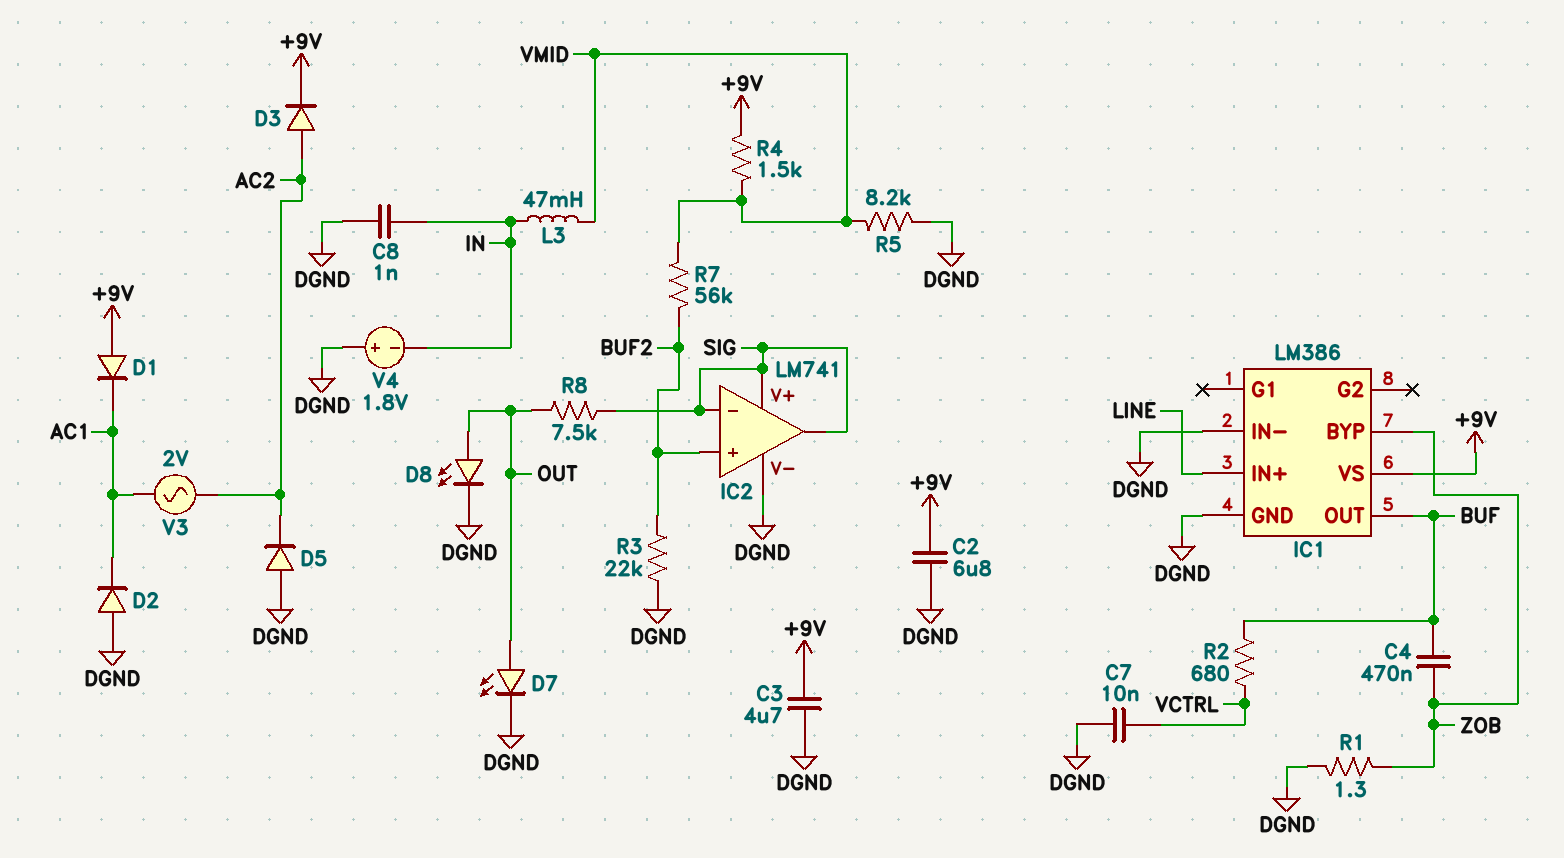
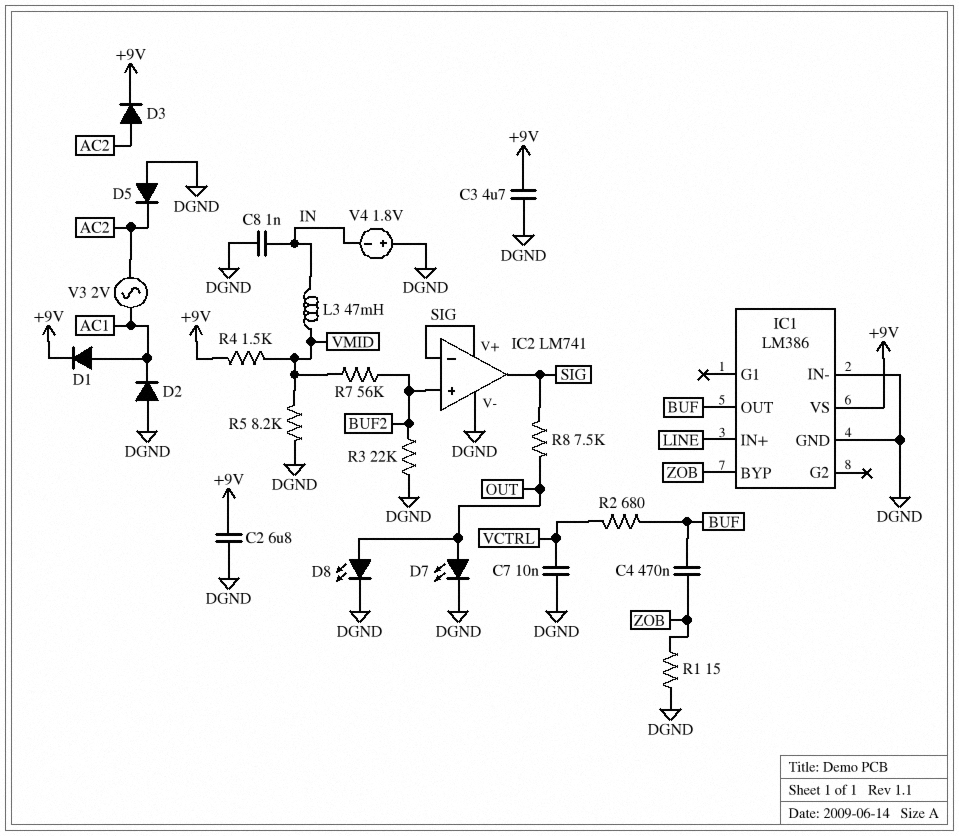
D1: diode (A +9V, K AC1) -> diode (A AC1, K +9V)
R1: 1.3 (DGND, ZOB) -> 15 (DGND, ZOB)

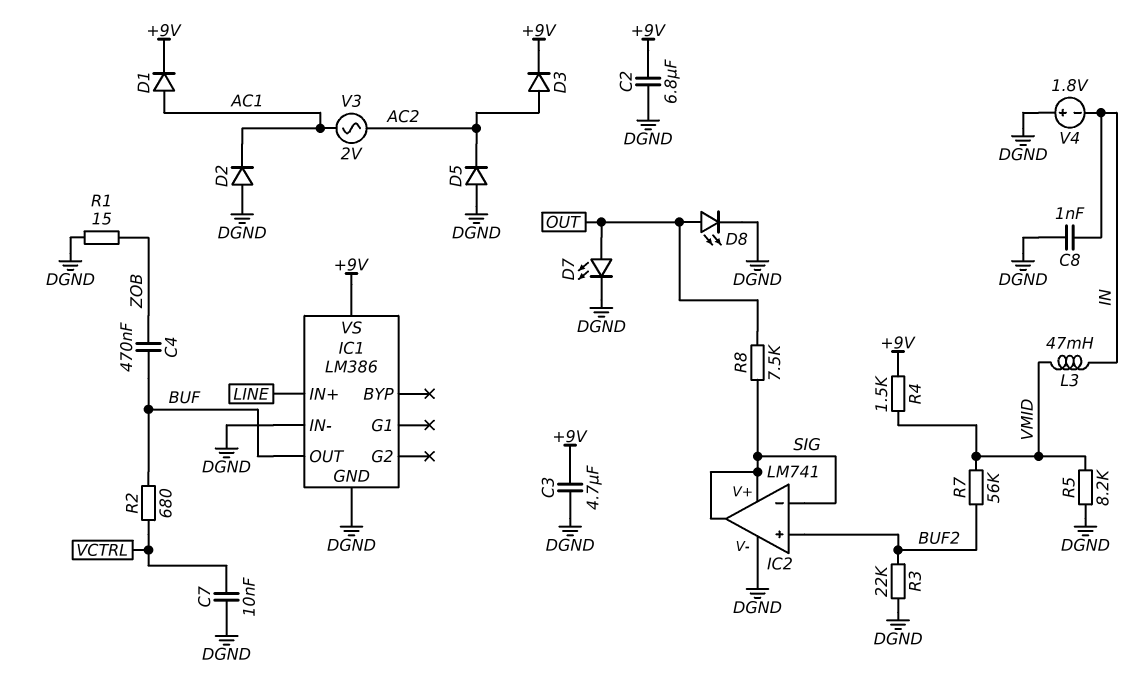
IC1 pin BYP: ZOB -> none

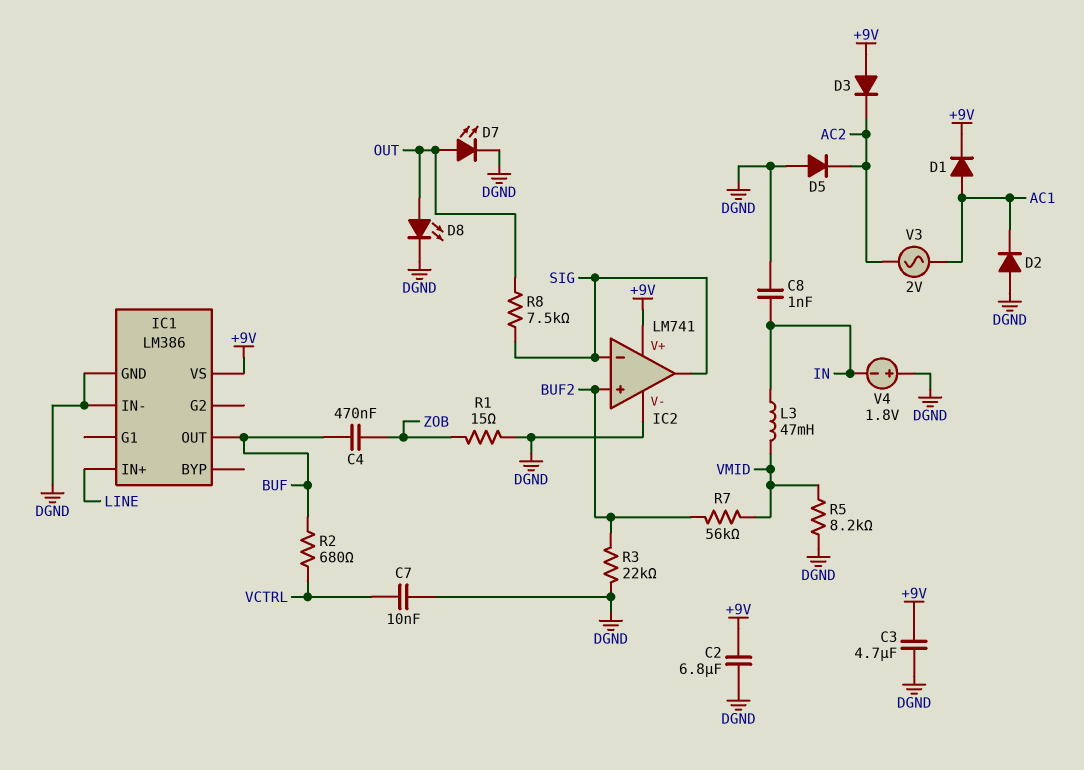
D3: diode (A AC2, K +9V) -> diode (A +9V, K AC2)
IC2 pin V+: SIG -> +9V
R4: 1.5k (+9V, VMID) -> none

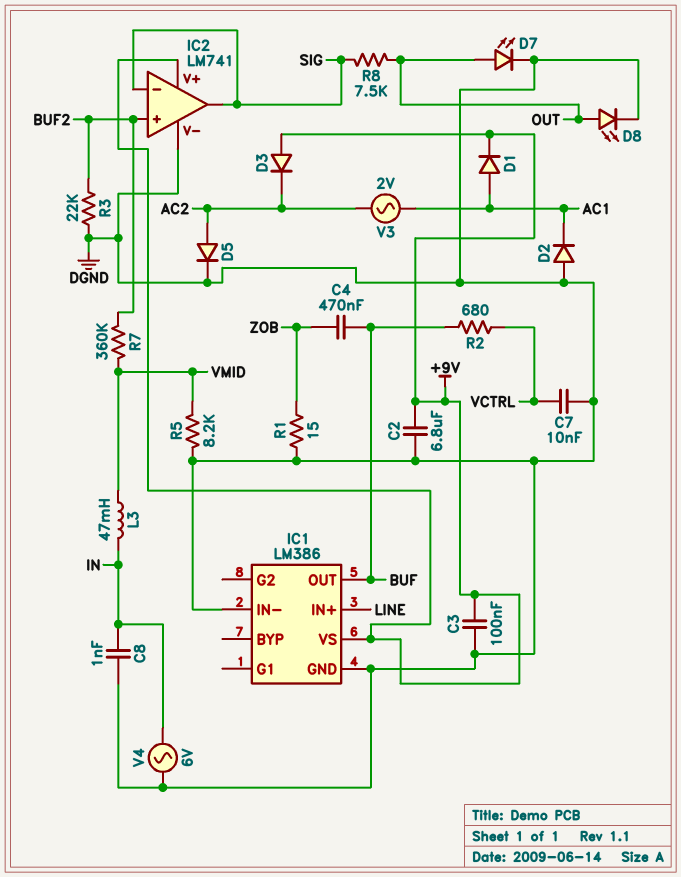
C3: 4.7uF (+9V, DGND) -> 100nF (+9V, DGND)
D5: diode (A DGND, K AC2) -> diode (A AC2, K DGND)
R7: 56k (BUF2, VMID) -> 360k (BUF2, VMID)
V4: 1.8V (plus DGND, minus IN) -> AC 6V (DGND, IN)

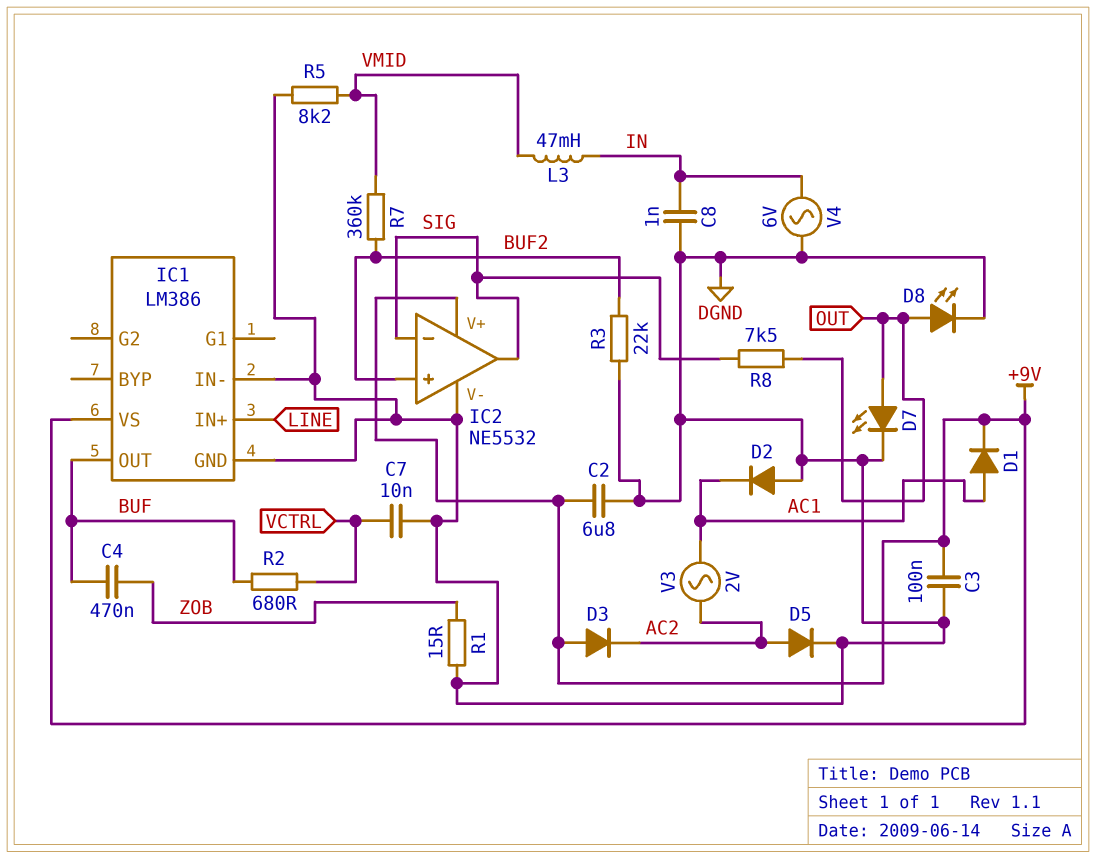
IC2: LM741 -> NE5532

